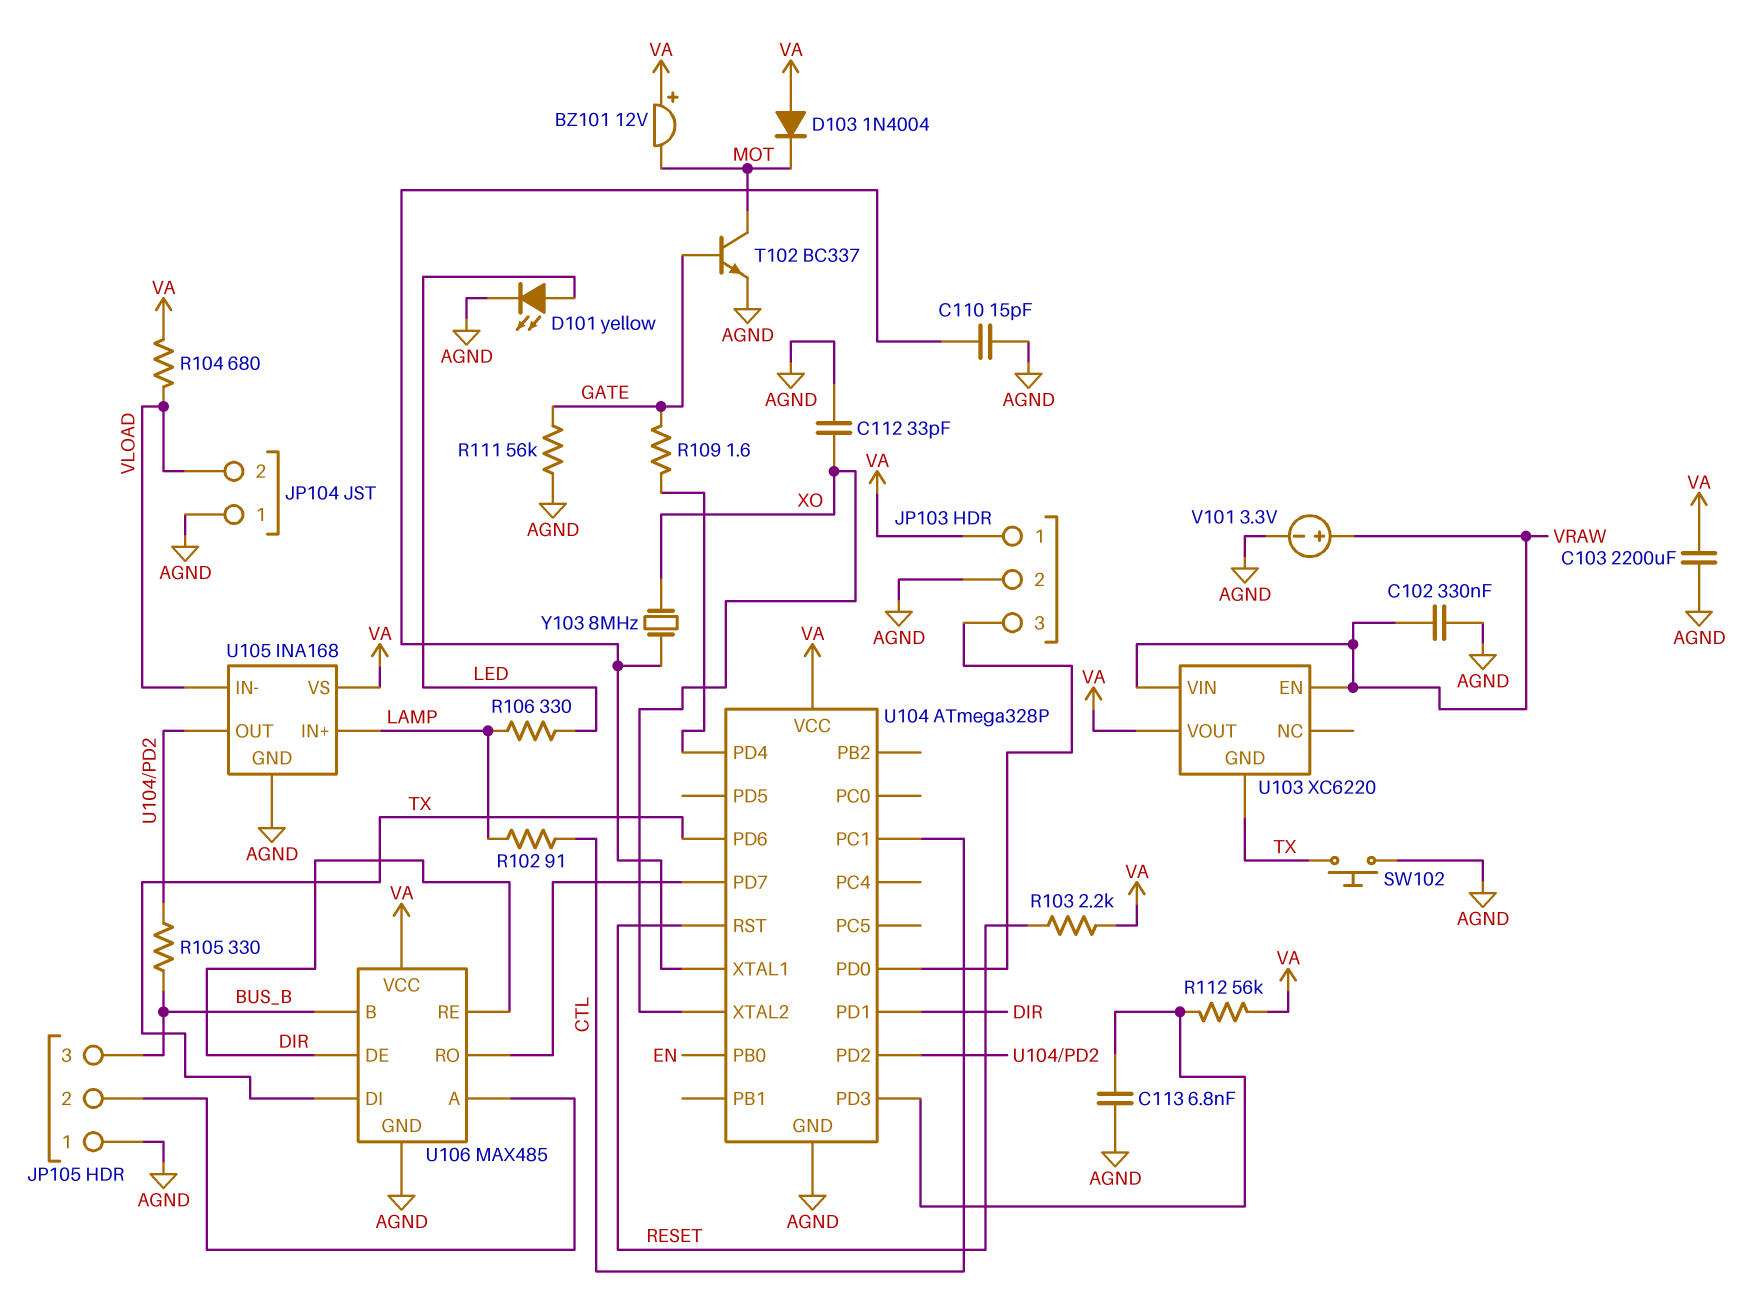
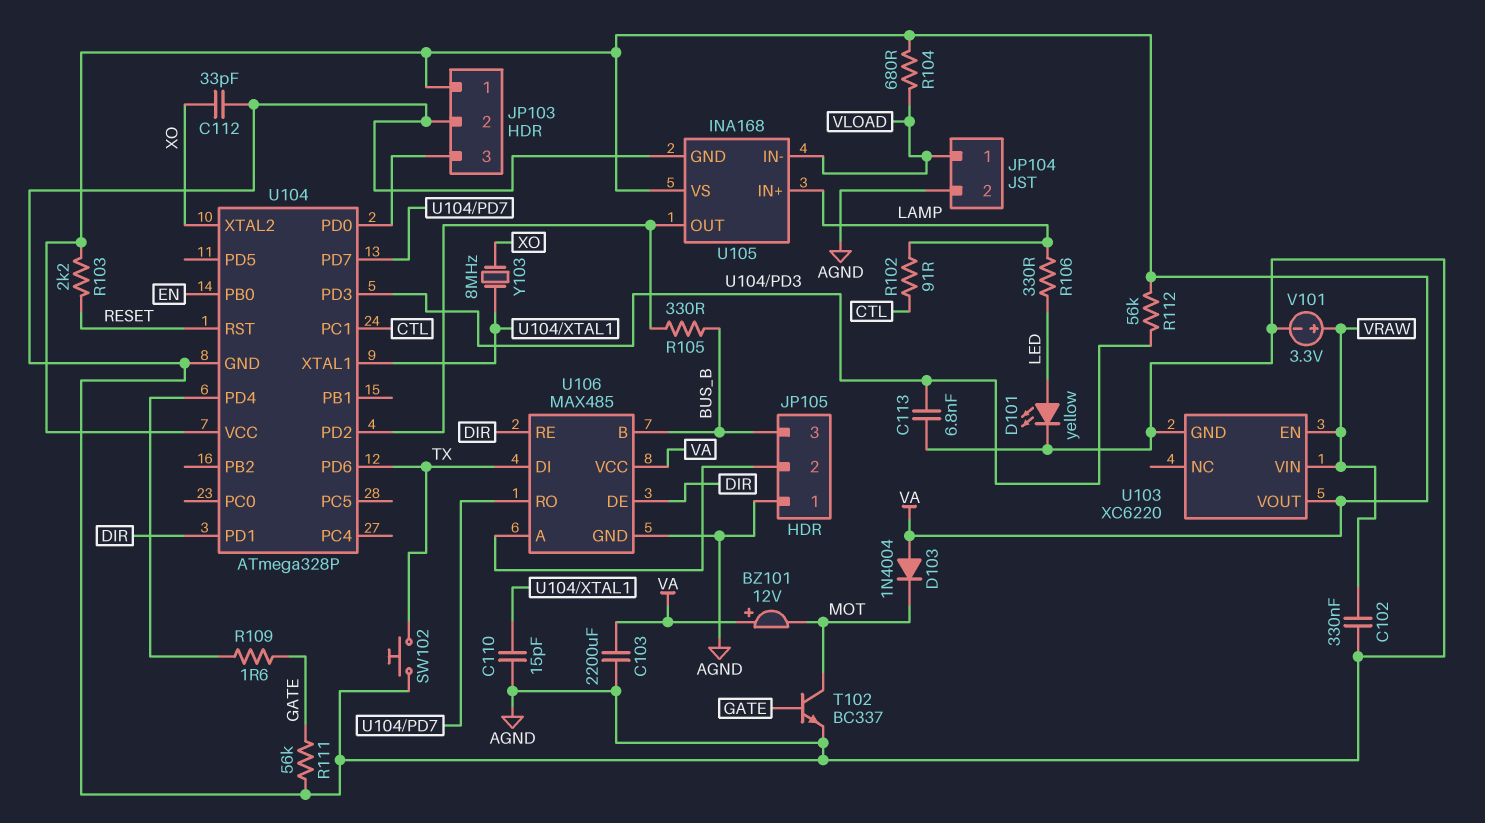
JP104 pin 1: AGND -> VLOAD
JP104 pin 2: VLOAD -> AGND
U103 pin GND: TX -> AGND

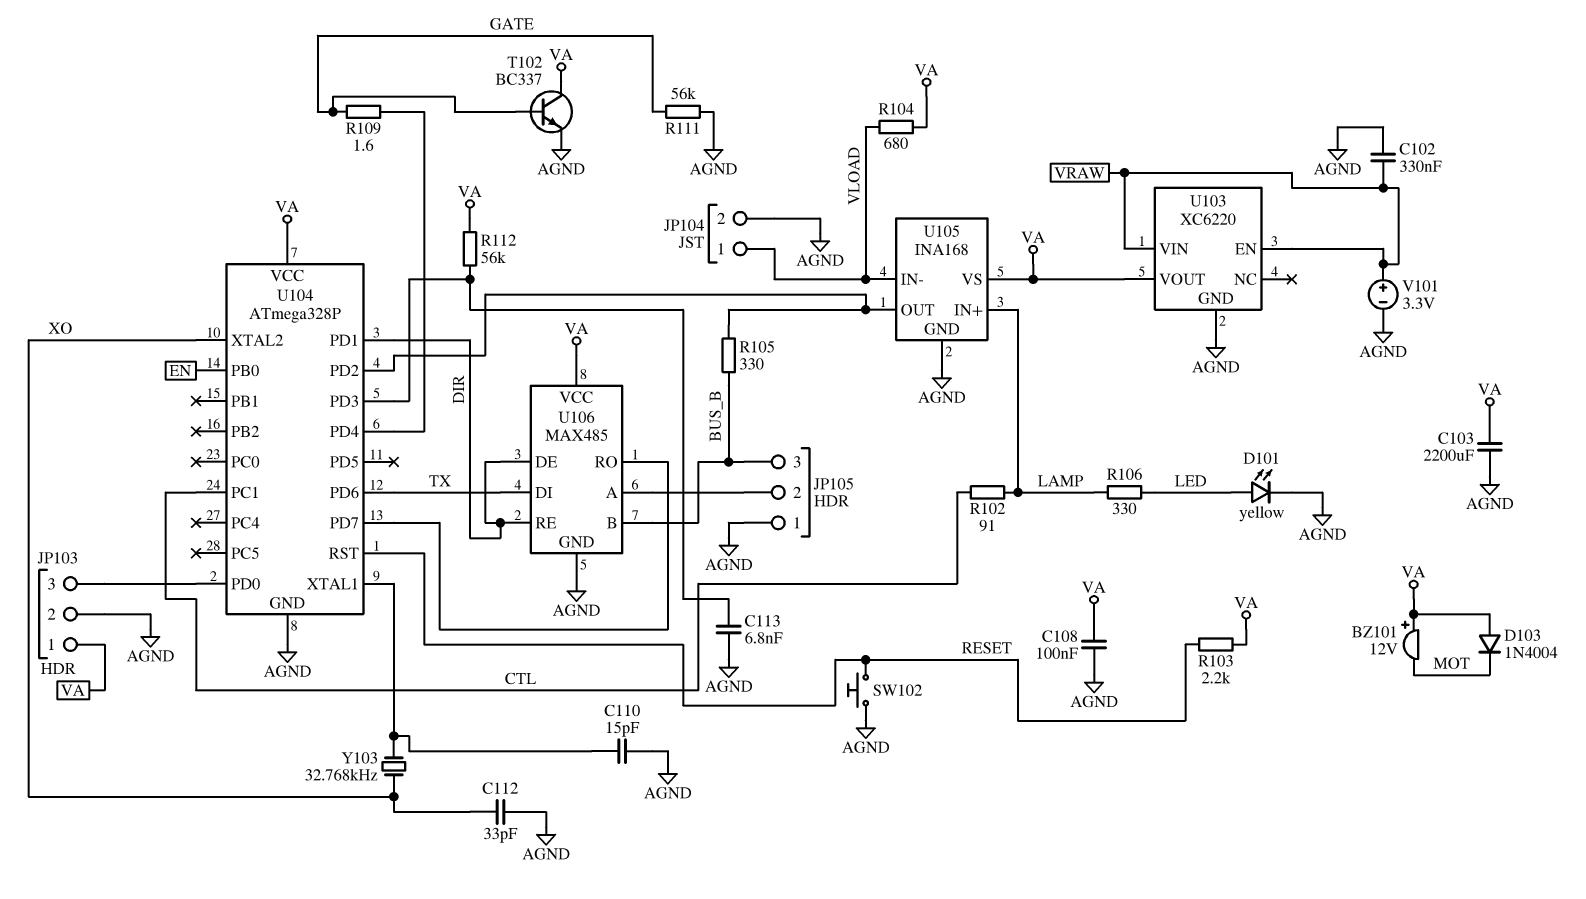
C108: none -> 100nF (AGND, VA)
SW102: button (AGND, TX) -> button (AGND, RESET)
T102: NPN BC337 (B GATE, C MOT, E AGND) -> NPN BC337 (B GATE, C VA, E AGND)
Y103: 8MHz (U104/XTAL1, XO) -> 32.768kHz (U104/XTAL1, XO)

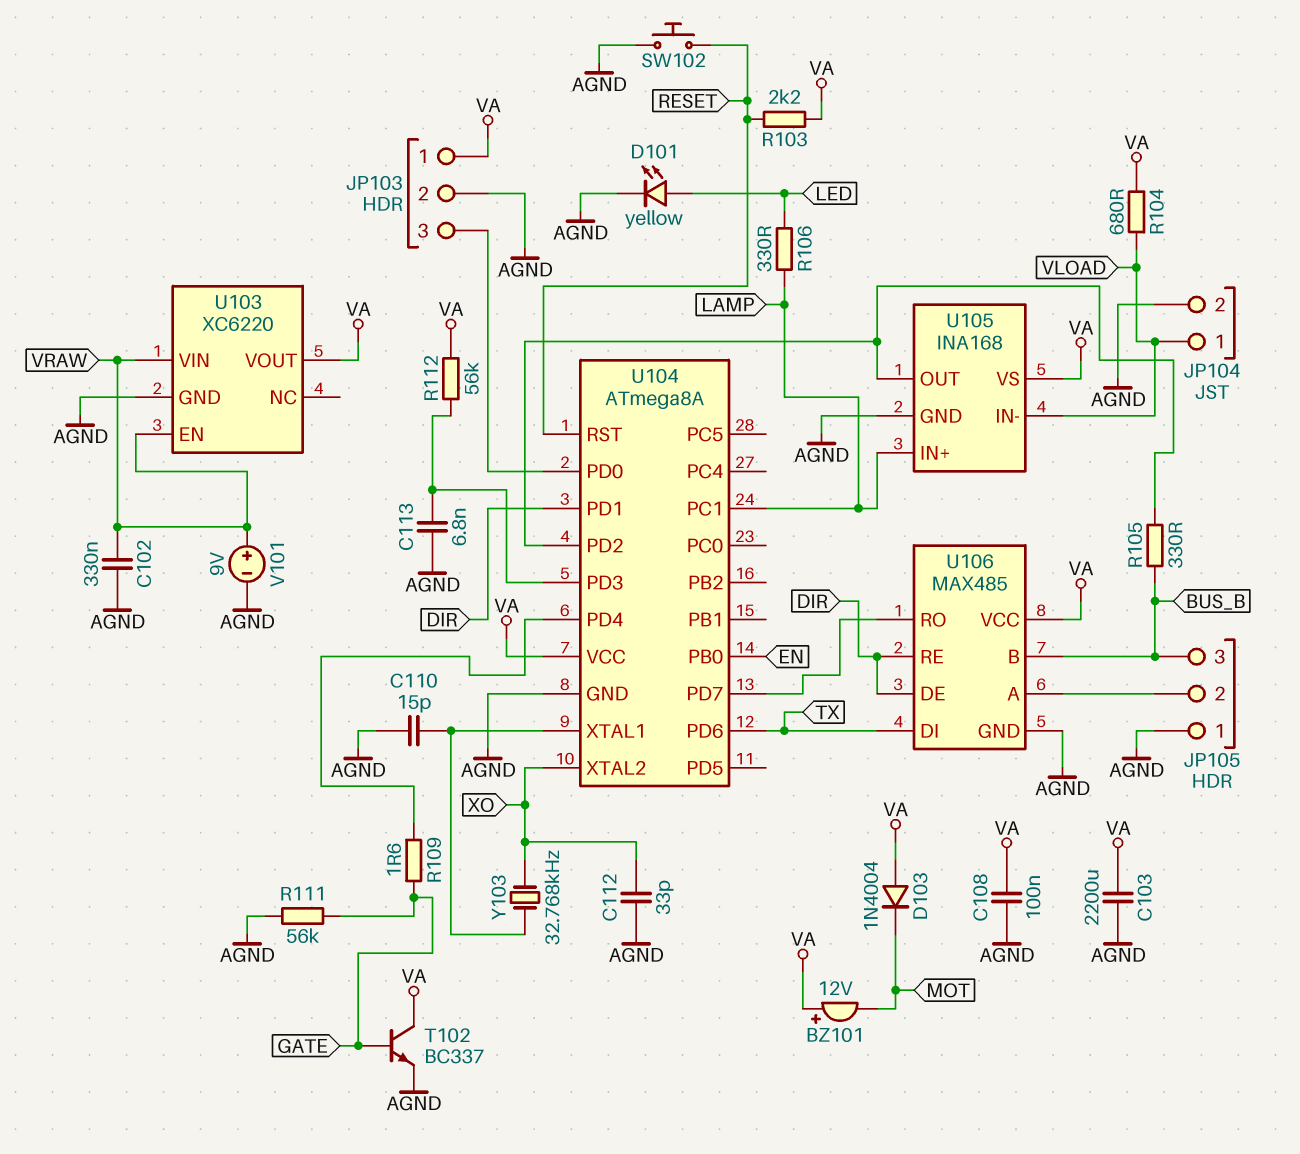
R102: 91 (CTL, LAMP) -> none
U104: ATmega328P -> ATmega8A
U104 pin PC1: CTL -> LAMP
V101: 3.3V (plus VRAW, minus AGND) -> 9V (plus VRAW, minus AGND)

